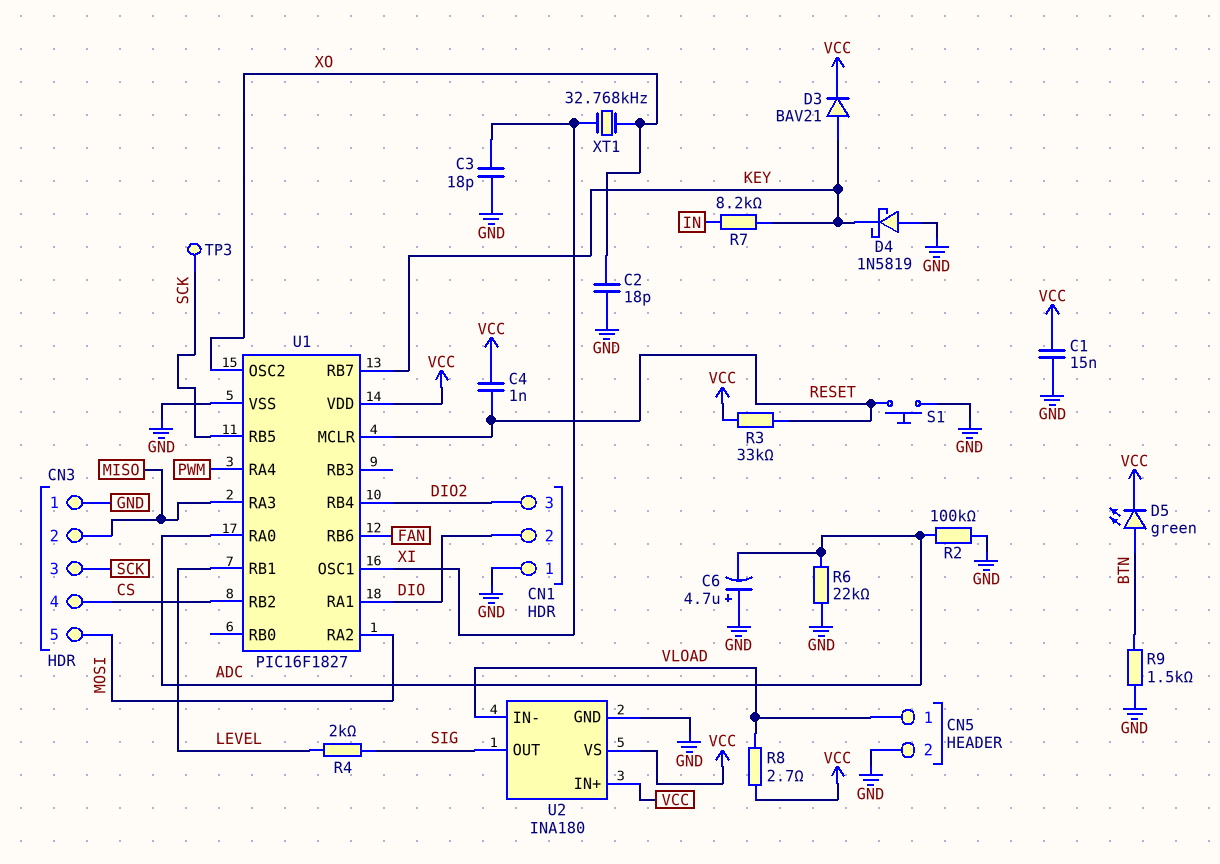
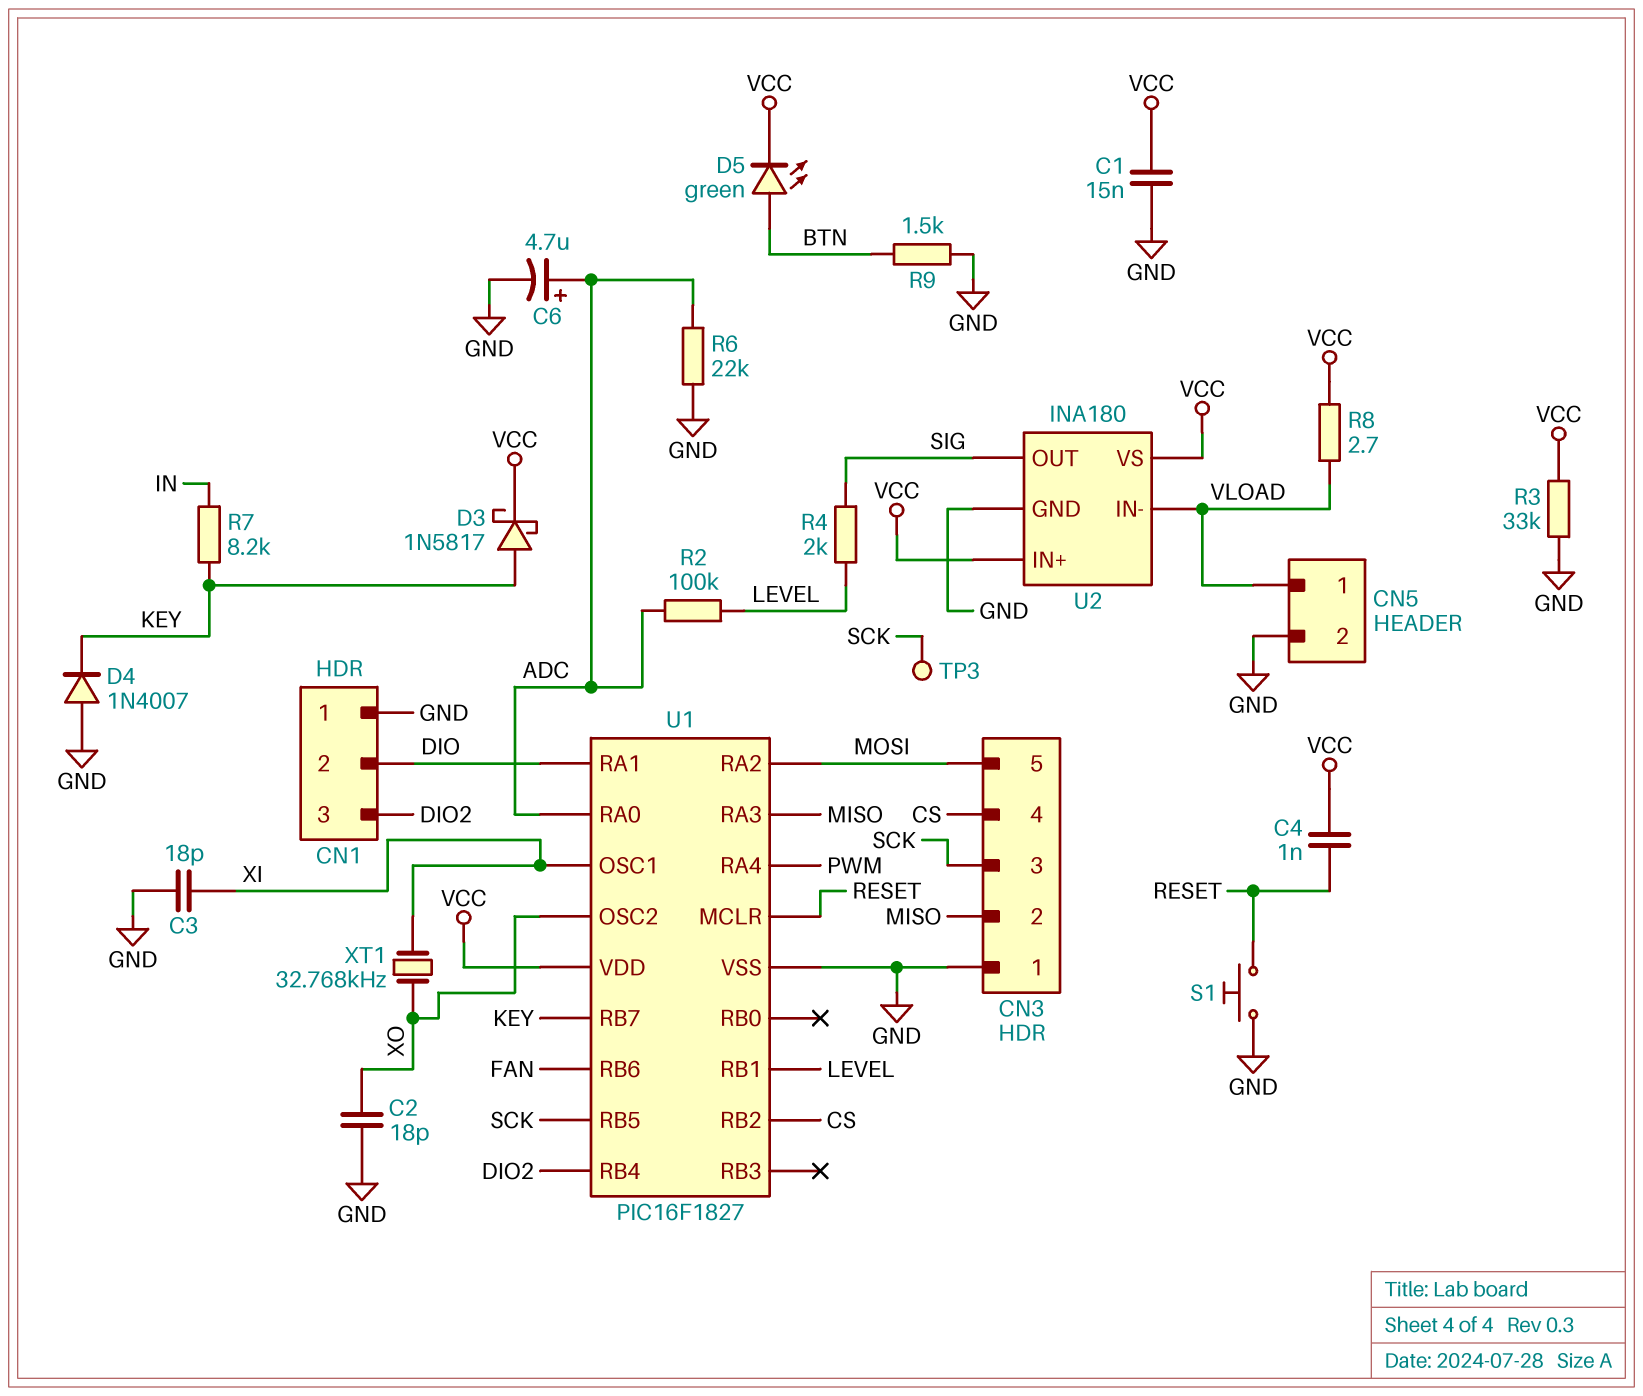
C6: 4.7uF (plus GND, minus ADC) -> 4.7uF (plus ADC, minus GND)
D3: diode BAV21 (A KEY, K VCC) -> schottky 1N5817 (A KEY, K VCC)
D4: schottky 1N5819 (A GND, K KEY) -> diode 1N4007 (A GND, K KEY)
R2: 100k (ADC, GND) -> 100k (ADC, LEVEL)
R3: 33k (RESET, VCC) -> 33k (GND, VCC)

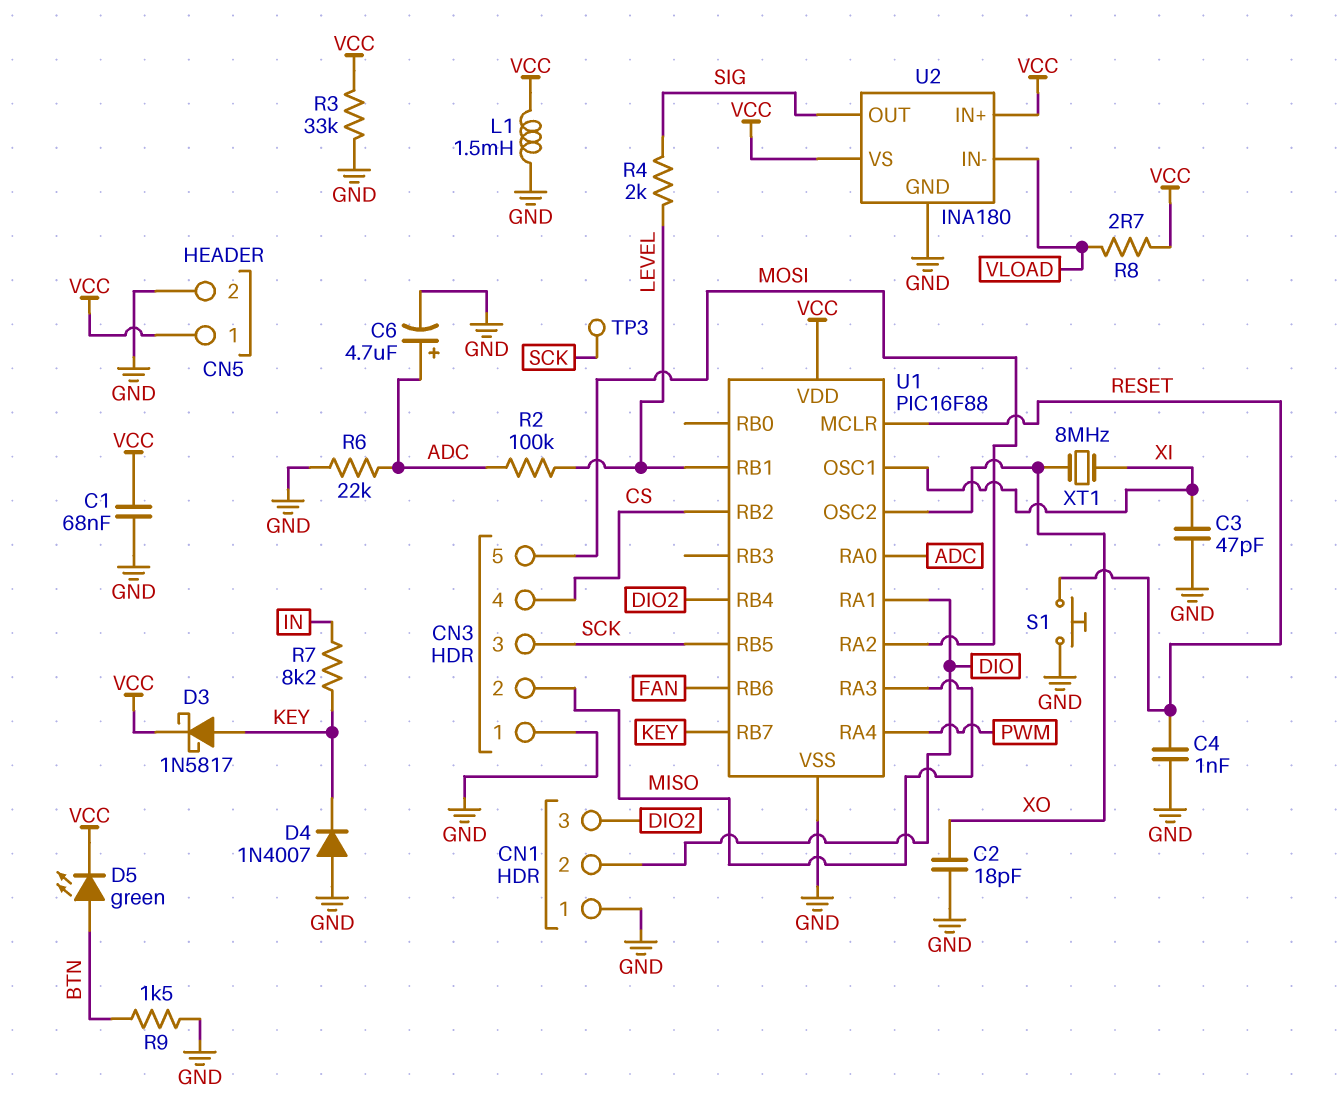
C1: 15nF (GND, VCC) -> 68nF (GND, VCC)
C3: 18pF (GND, XI) -> 47pF (GND, XI)
C4: 1nF (RESET, VCC) -> 1nF (GND, RESET)
CN5 pin 1: VLOAD -> VCC
L1: none -> 1.5mH (GND, VCC)
U1: PIC16F1827 -> PIC16F88
XT1: 32.768kHz (XI, XO) -> 8MHz (XI, XO)

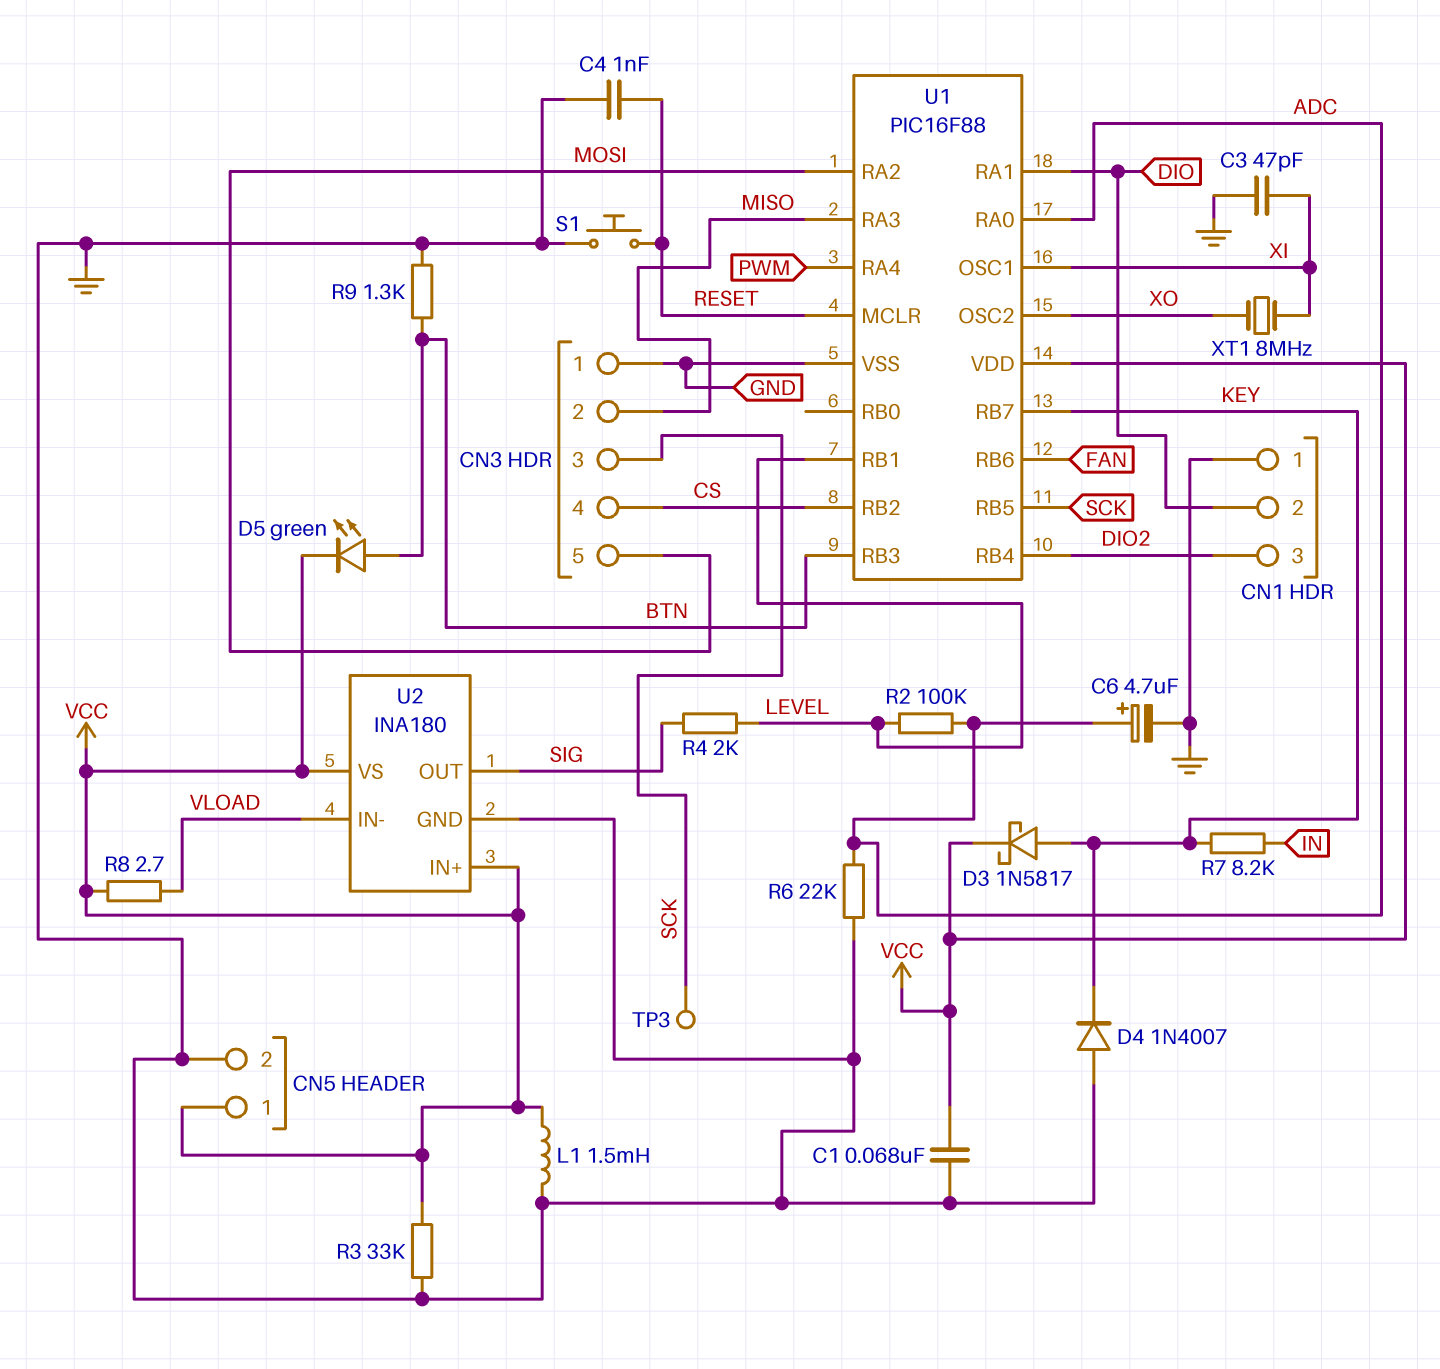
C2: 18pF (GND, XO) -> none
R9: 1.5k (BTN, GND) -> 1.3k (BTN, GND)
U1 pin RB3: none -> BTN

